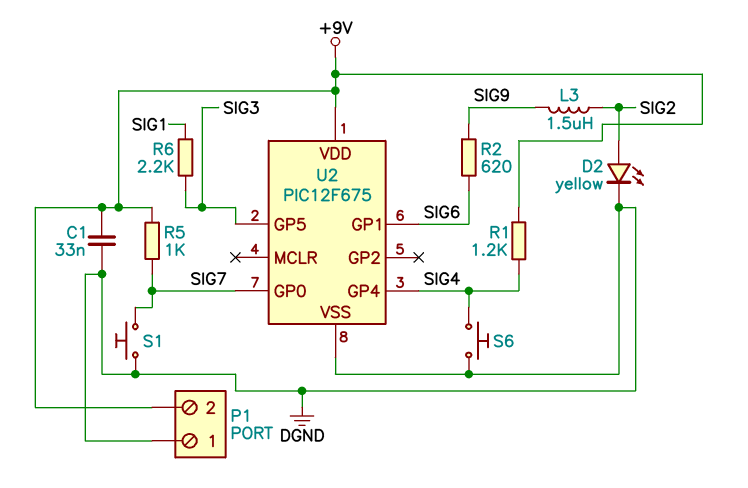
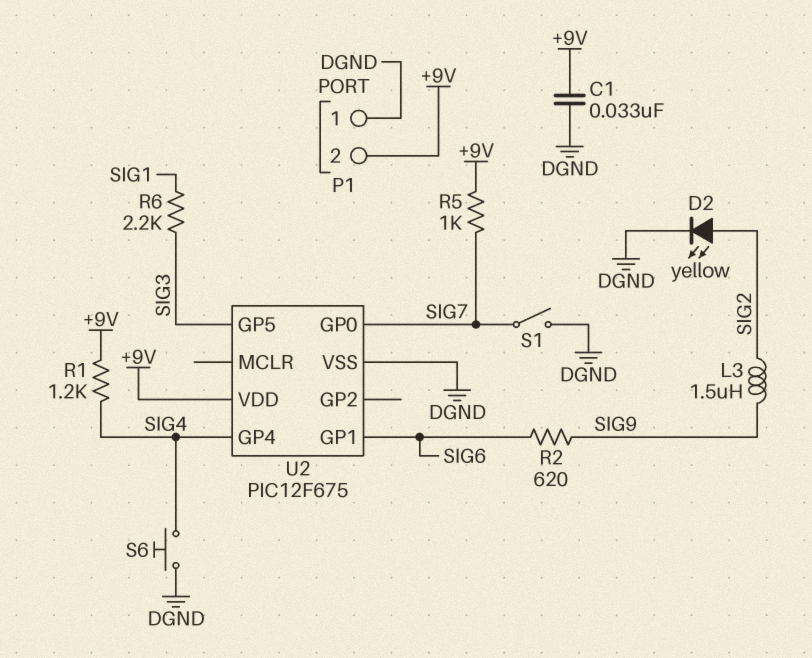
S1: button (DGND, SIG7) -> switch (DGND, SIG7)

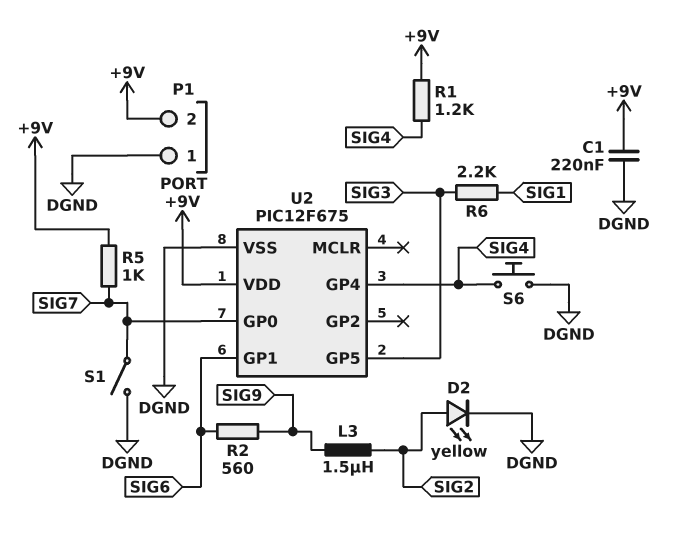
C1: 33nF (+9V, DGND) -> 220nF (+9V, DGND)
R2: 620 (SIG6, SIG9) -> 560 (SIG6, SIG9)

